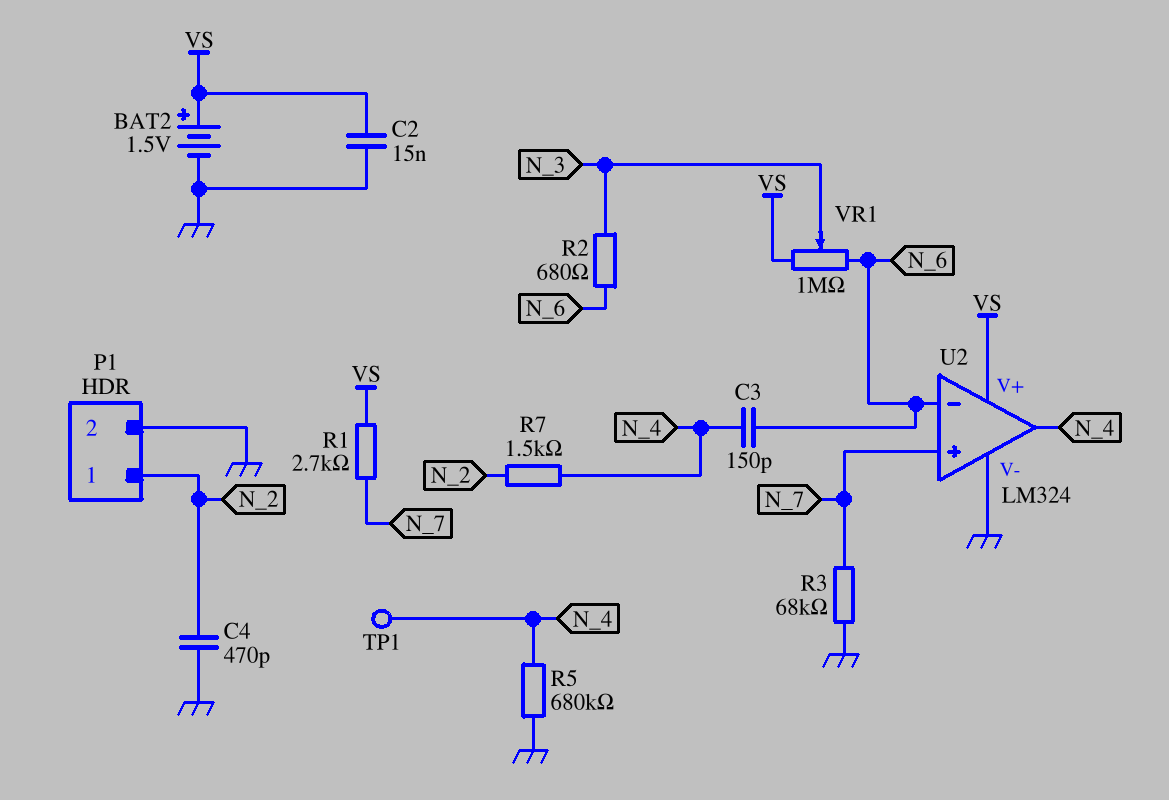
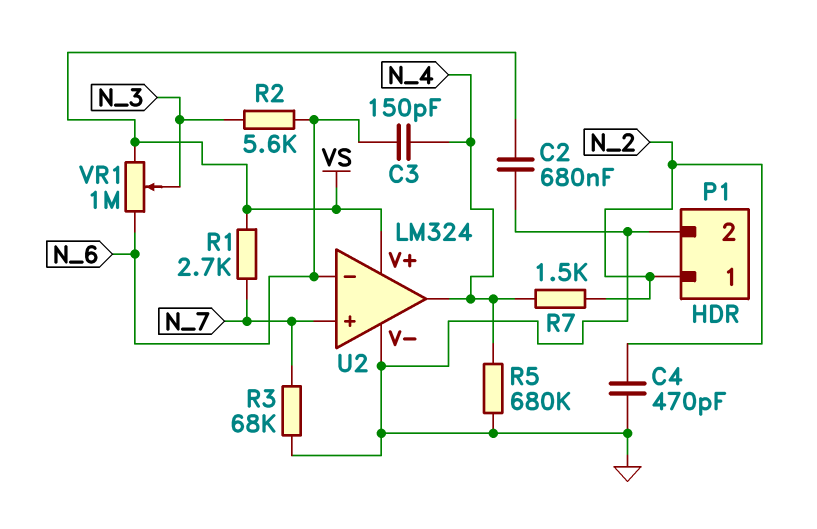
BAT2: 1.5V (plus VS, minus GND) -> none
C2: 15nF (GND, VS) -> 680nF (GND, VS)
R2: 680 (N_3, N_6) -> 5.6k (N_3, N_6)
TP1: test point (N_4) -> none

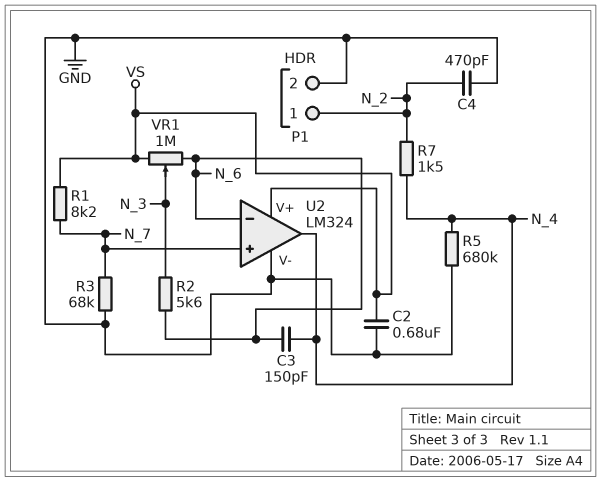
R1: 2.7k (N_7, VS) -> 8.2k (N_7, VS)

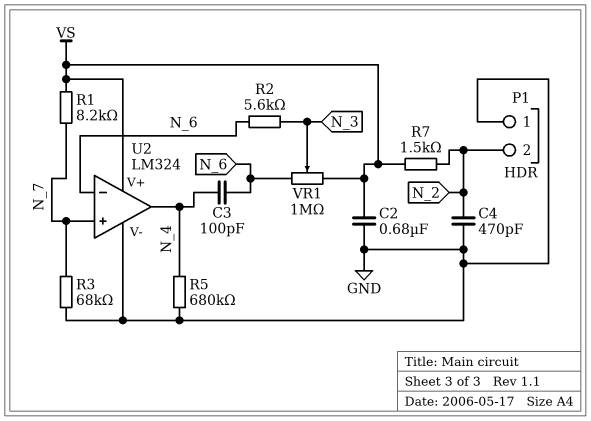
C3: 150pF (N_4, N_6) -> 100pF (N_4, N_6)
P1 pin 1: N_2 -> GND
P1 pin 2: GND -> N_2
R7: 1.5k (N_2, N_4) -> 1.5k (N_2, VS)

